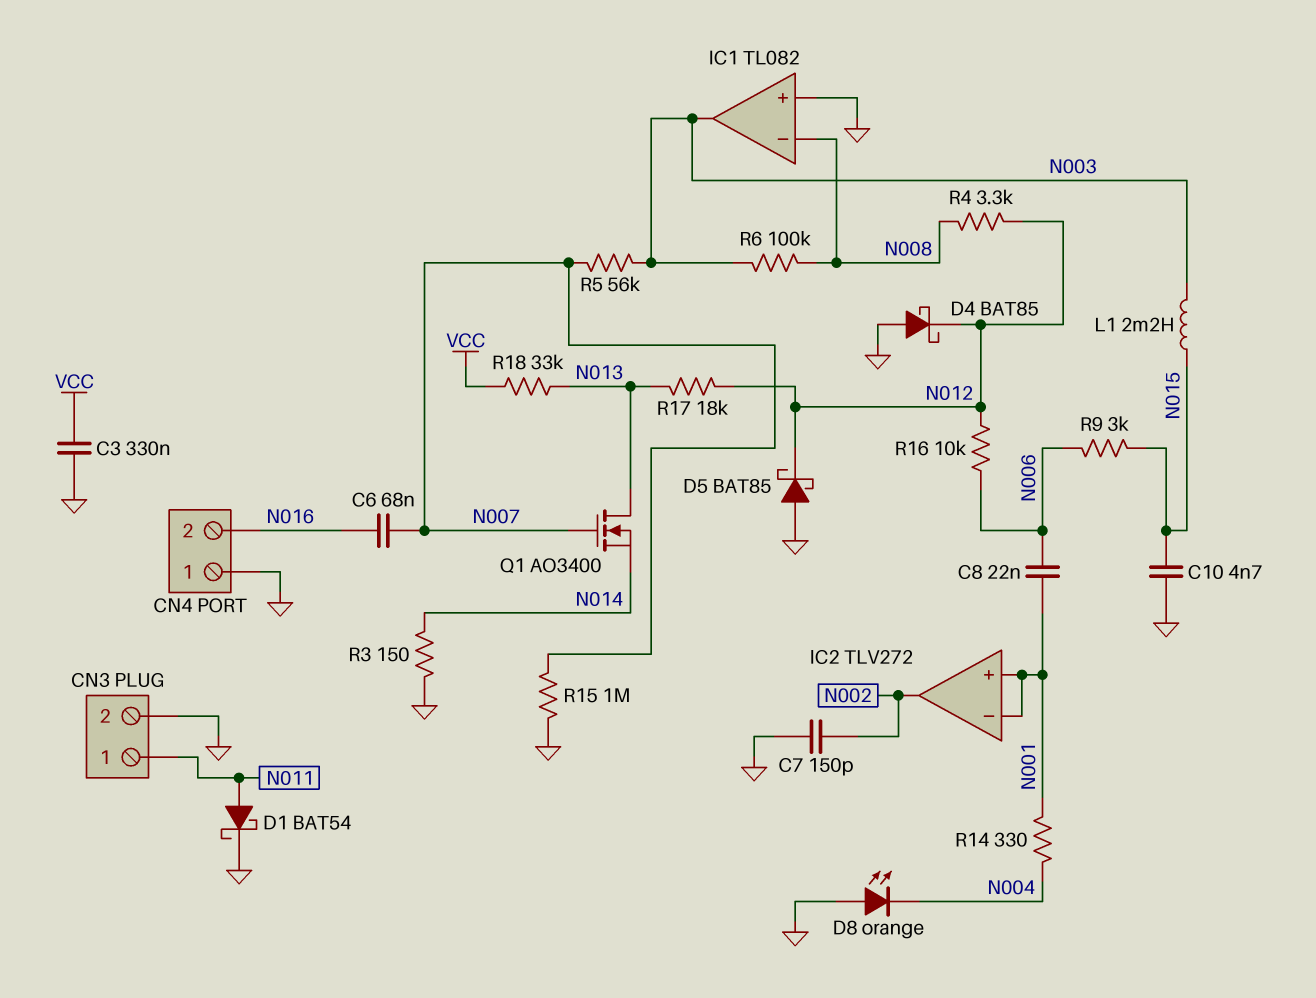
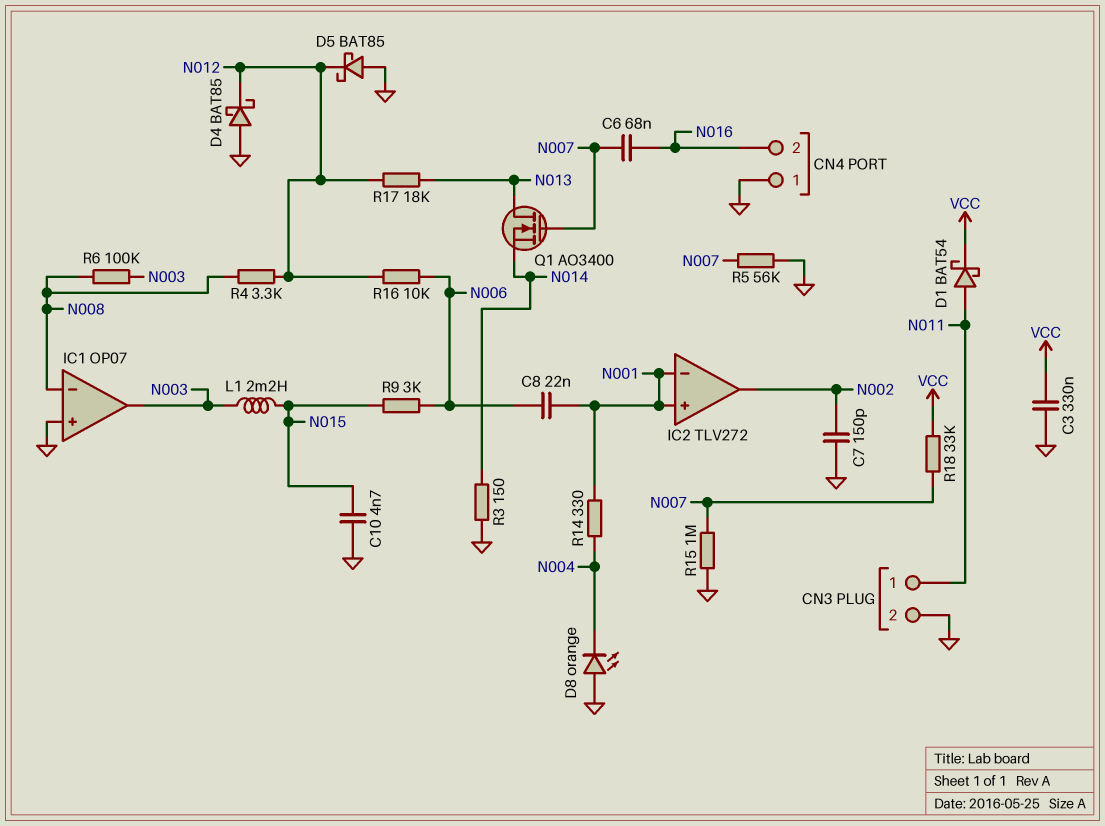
D1: schottky BAT54 (A N011, K GND) -> schottky BAT54 (A N011, K VCC)
IC1: TL082 -> OP07
R5: 56k (N003, N007) -> 56k (GND, N007)
R18: 33k (N013, VCC) -> 33k (N007, VCC)

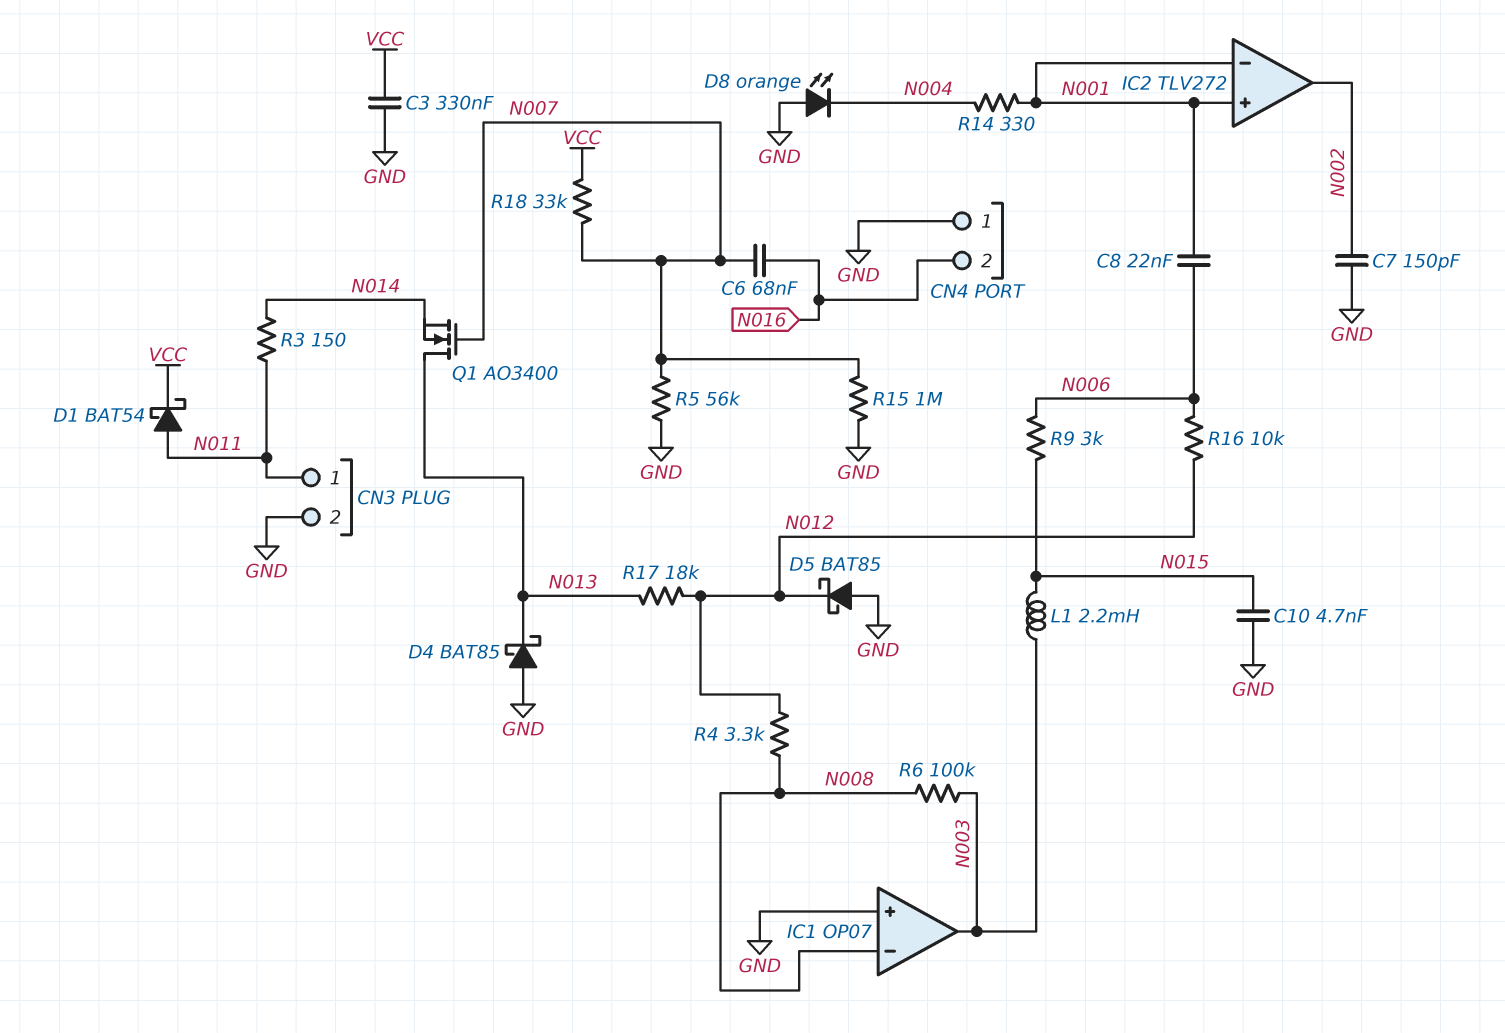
D4: schottky BAT85 (A GND, K N012) -> schottky BAT85 (A GND, K N013)
R3: 150 (GND, N014) -> 150 (N011, N014)

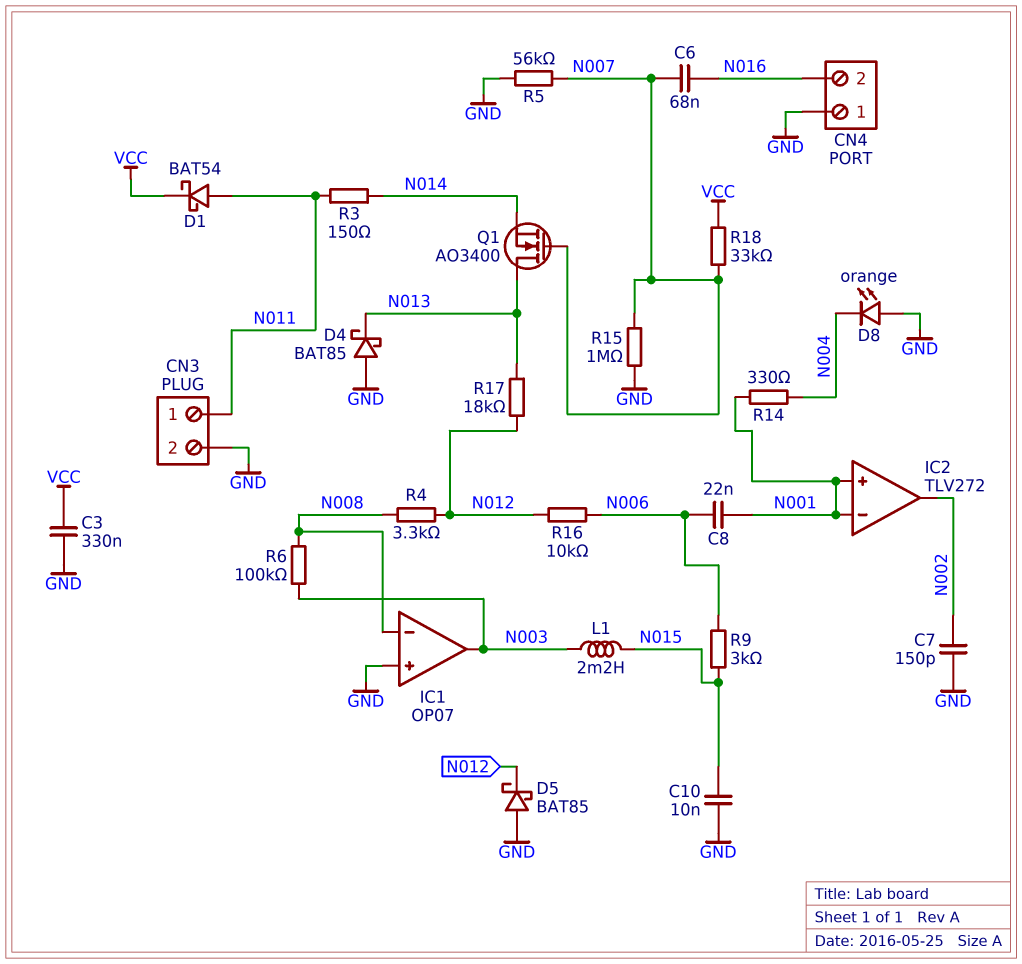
C10: 4.7nF (GND, N015) -> 10nF (GND, N015)

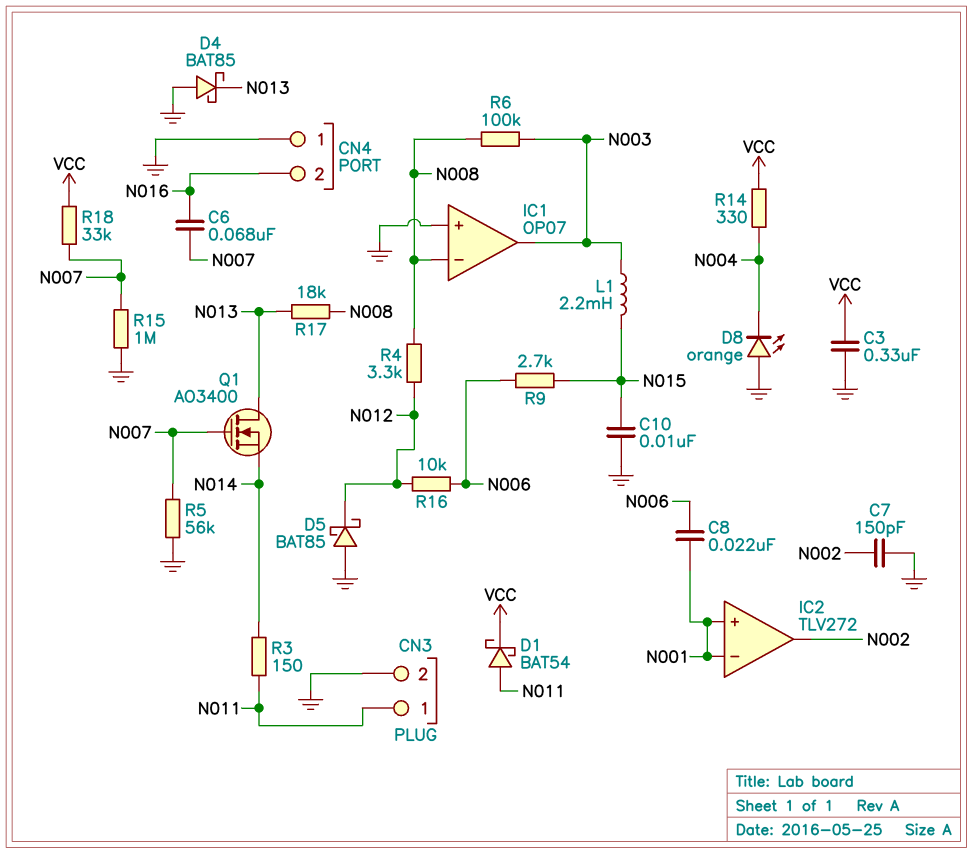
R9: 3k (N006, N015) -> 2.7k (N006, N015)
R14: 330 (N001, N004) -> 330 (N004, VCC)
R17: 18k (N012, N013) -> 18k (N008, N013)

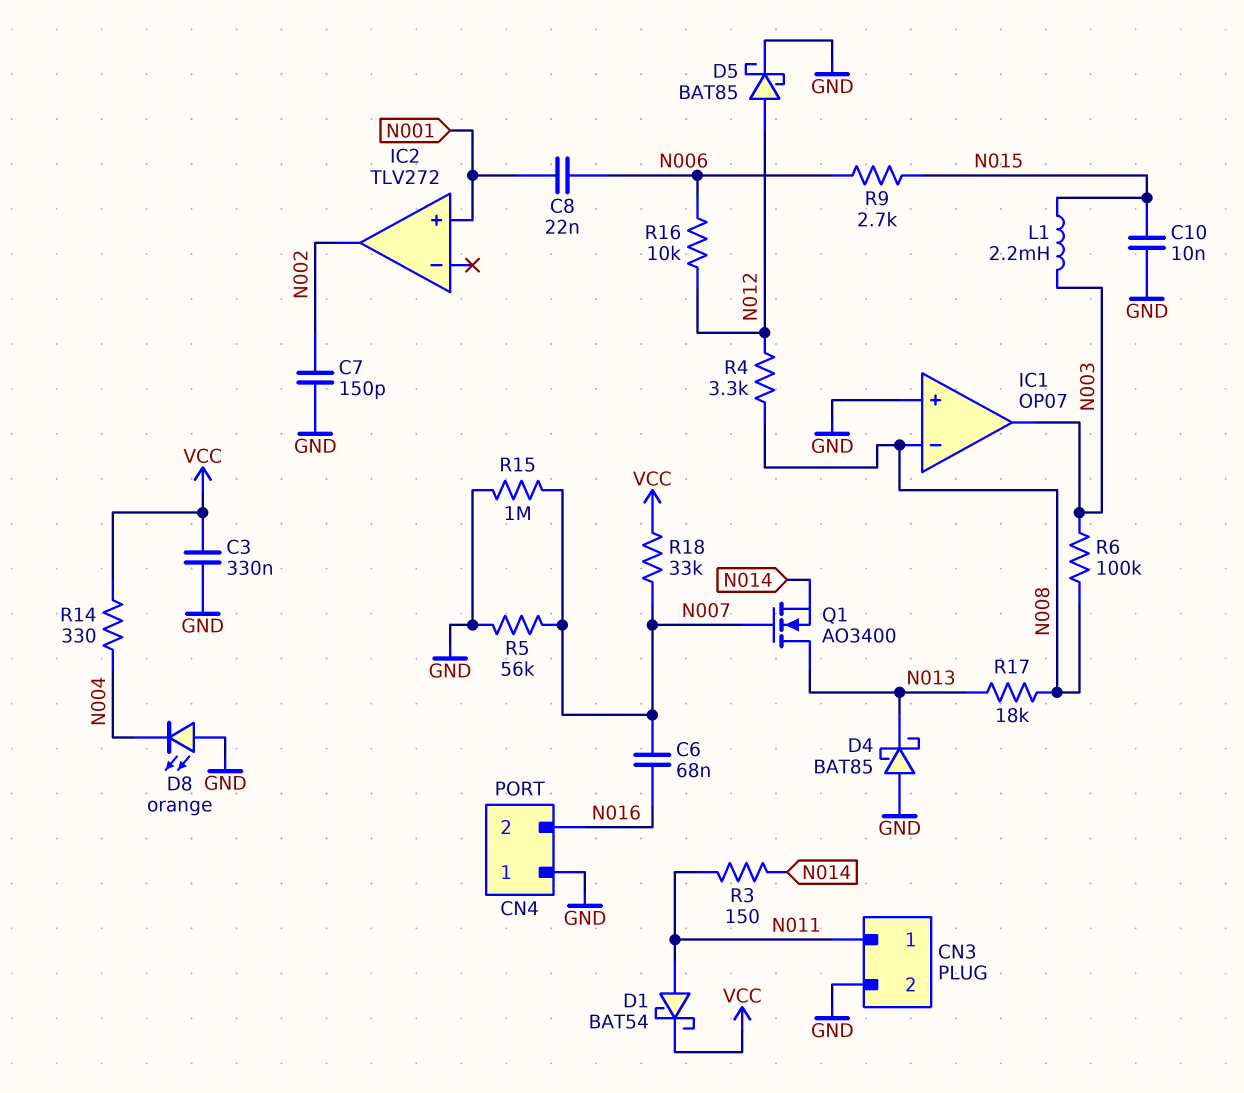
D5: schottky BAT85 (A GND, K N012) -> schottky BAT85 (A N012, K GND)
IC2 pin in-: N001 -> none

